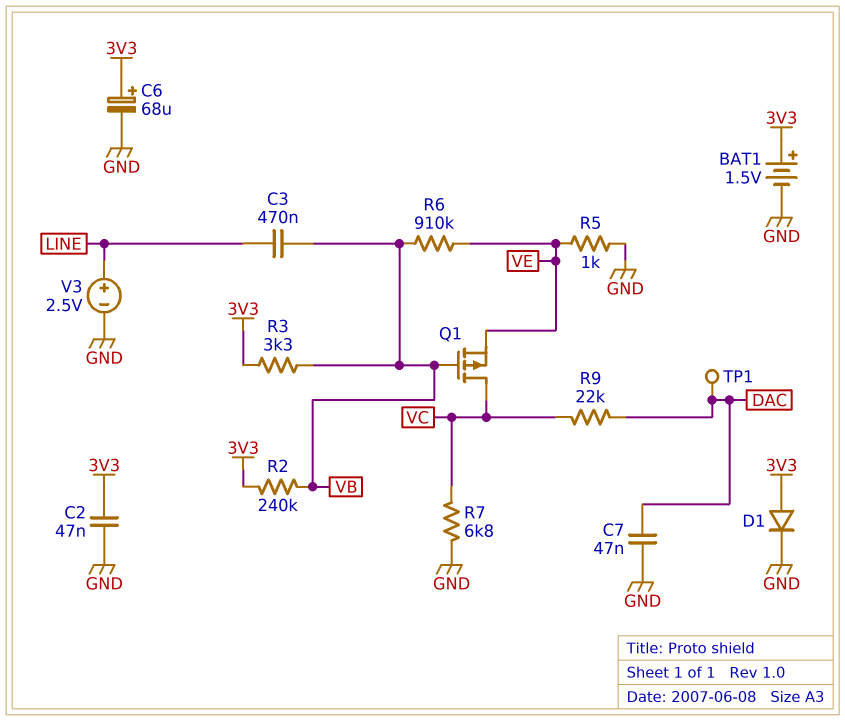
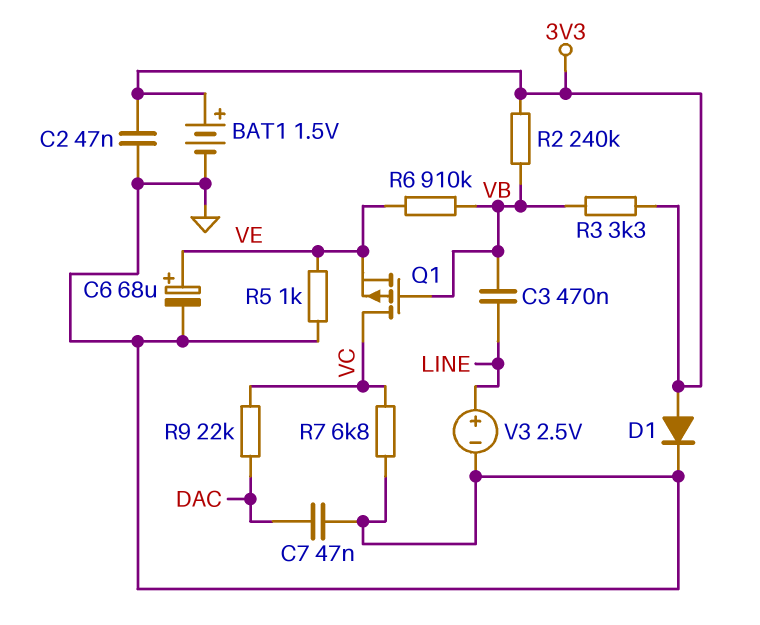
C6: 68uF (plus 3V3, minus GND) -> 68uF (plus VE, minus GND)
TP1: test point (DAC) -> none

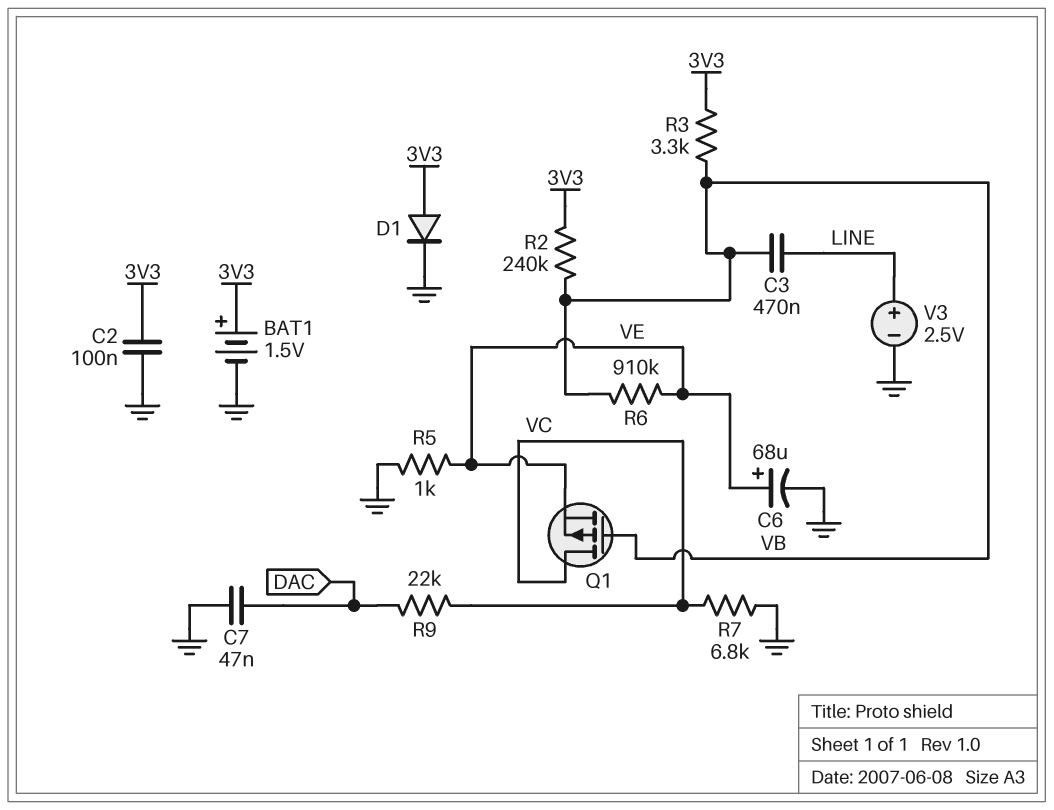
C2: 47nF (3V3, GND) -> 100nF (3V3, GND)

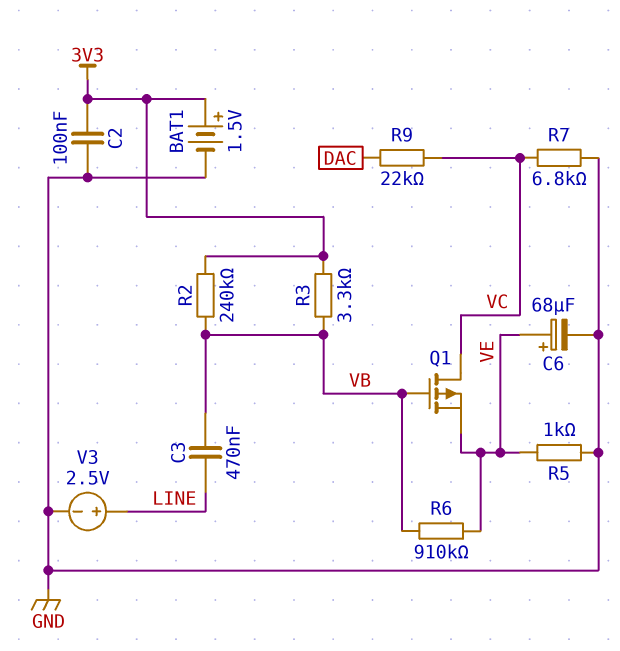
C7: 47nF (DAC, GND) -> none
D1: diode (A 3V3, K GND) -> none

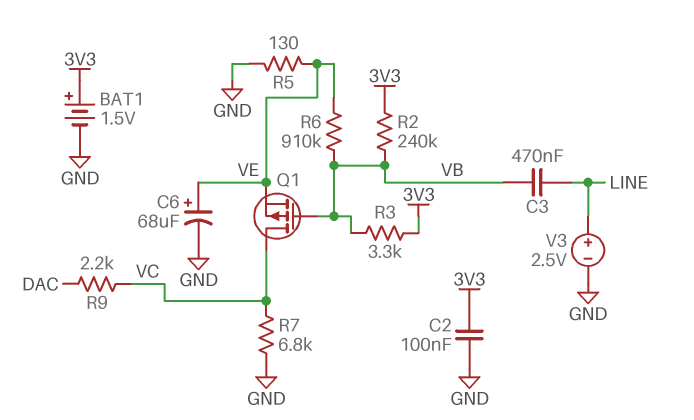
R5: 1k (GND, VE) -> 130 (GND, VE)
R9: 22k (DAC, VC) -> 2.2k (DAC, VC)

